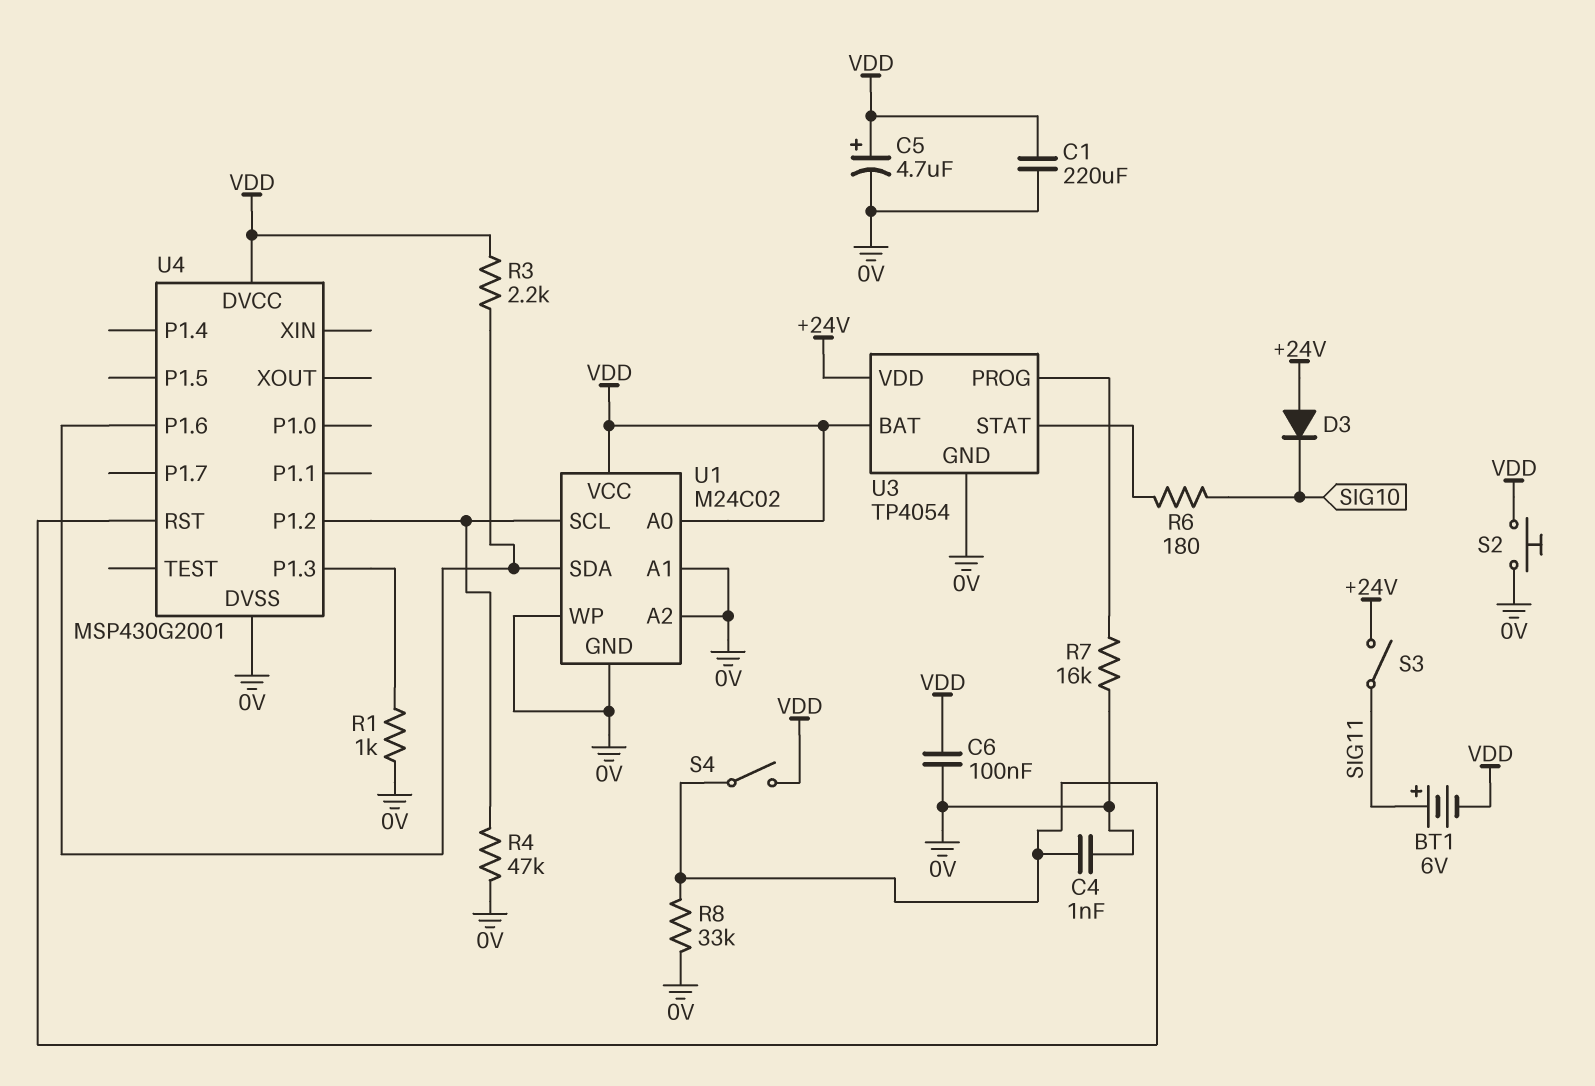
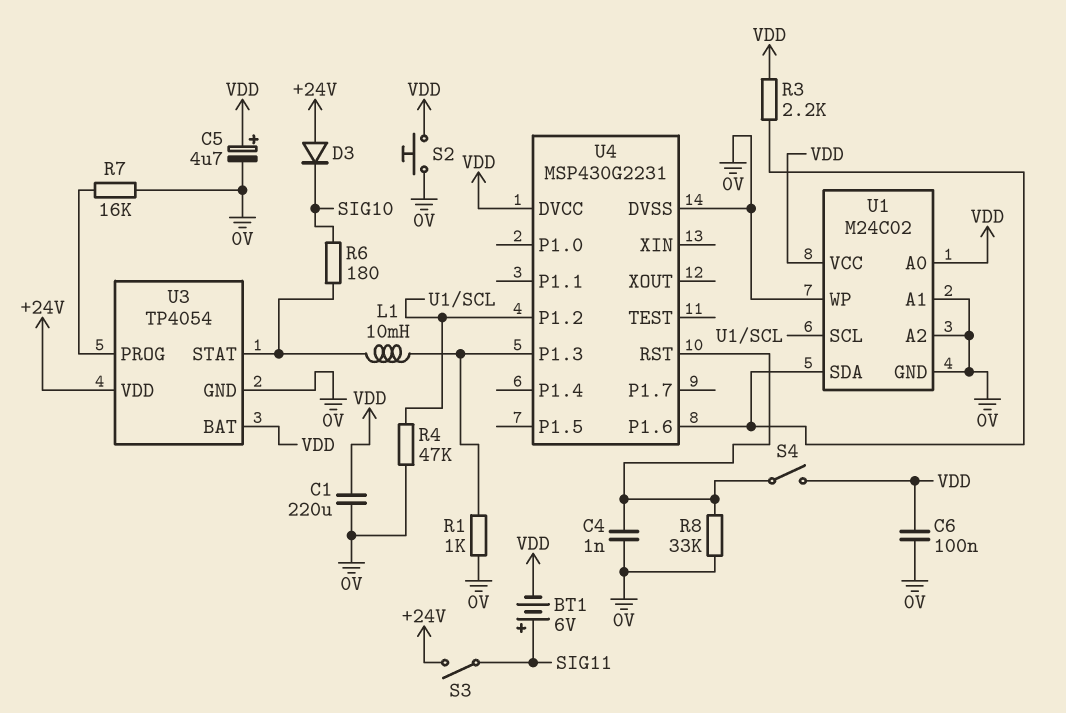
L1: none -> 10mH (U3/STAT, U4/P1.3)
U4: MSP430G2001 -> MSP430G2231

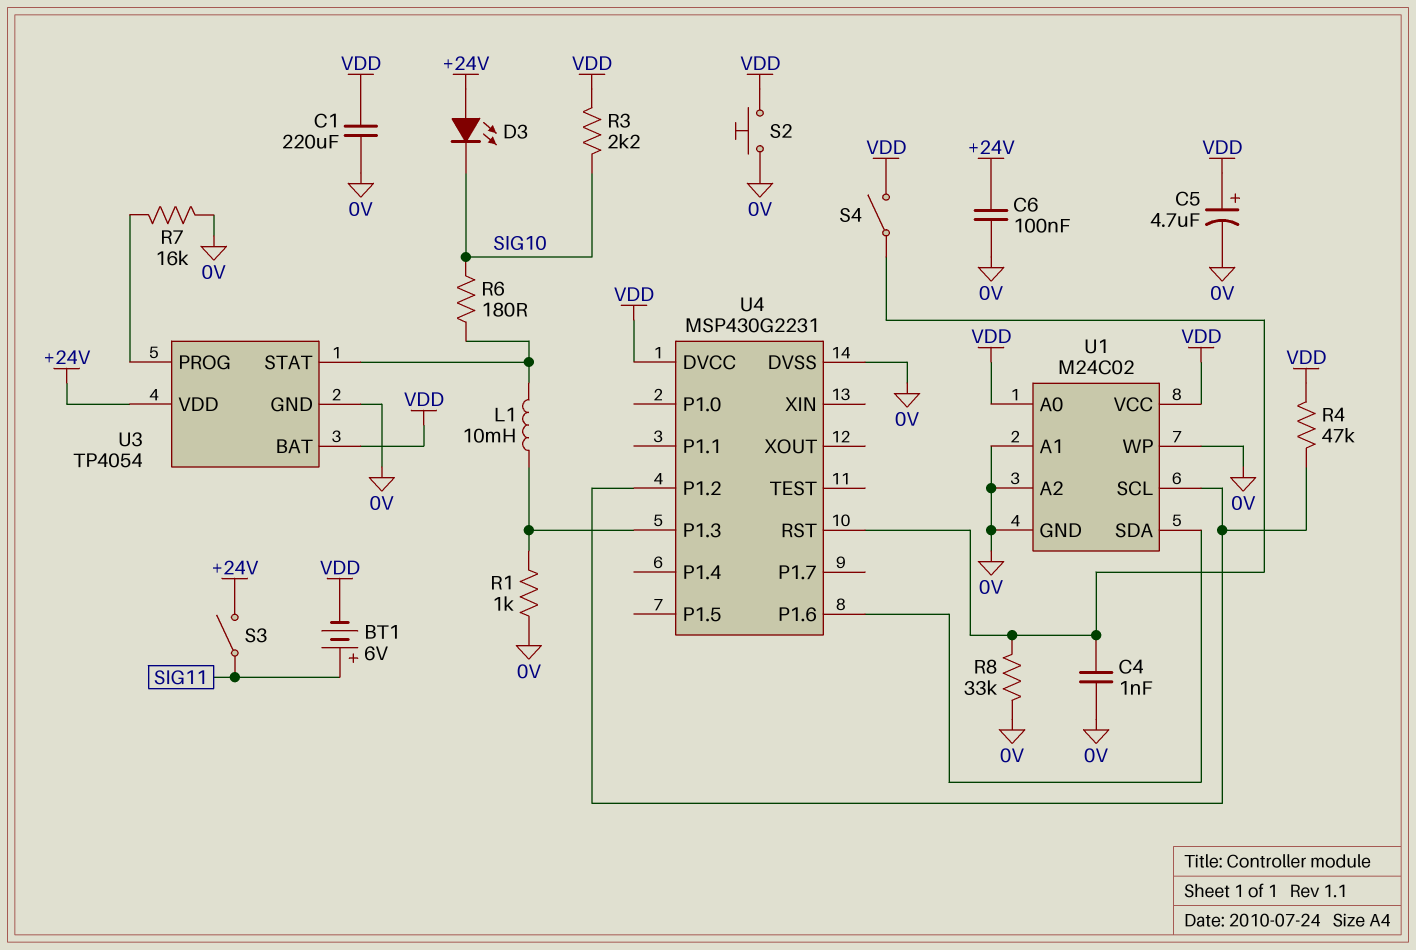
C6: 100nF (0V, VDD) -> 100nF (+24V, 0V)
D3: diode (A +24V, K SIG10) -> LED (A +24V, K SIG10)
R3: 2.2k (U1/SDA, VDD) -> 2.2k (SIG10, VDD)
R4: 47k (0V, U1/SCL) -> 47k (U1/SCL, VDD)

